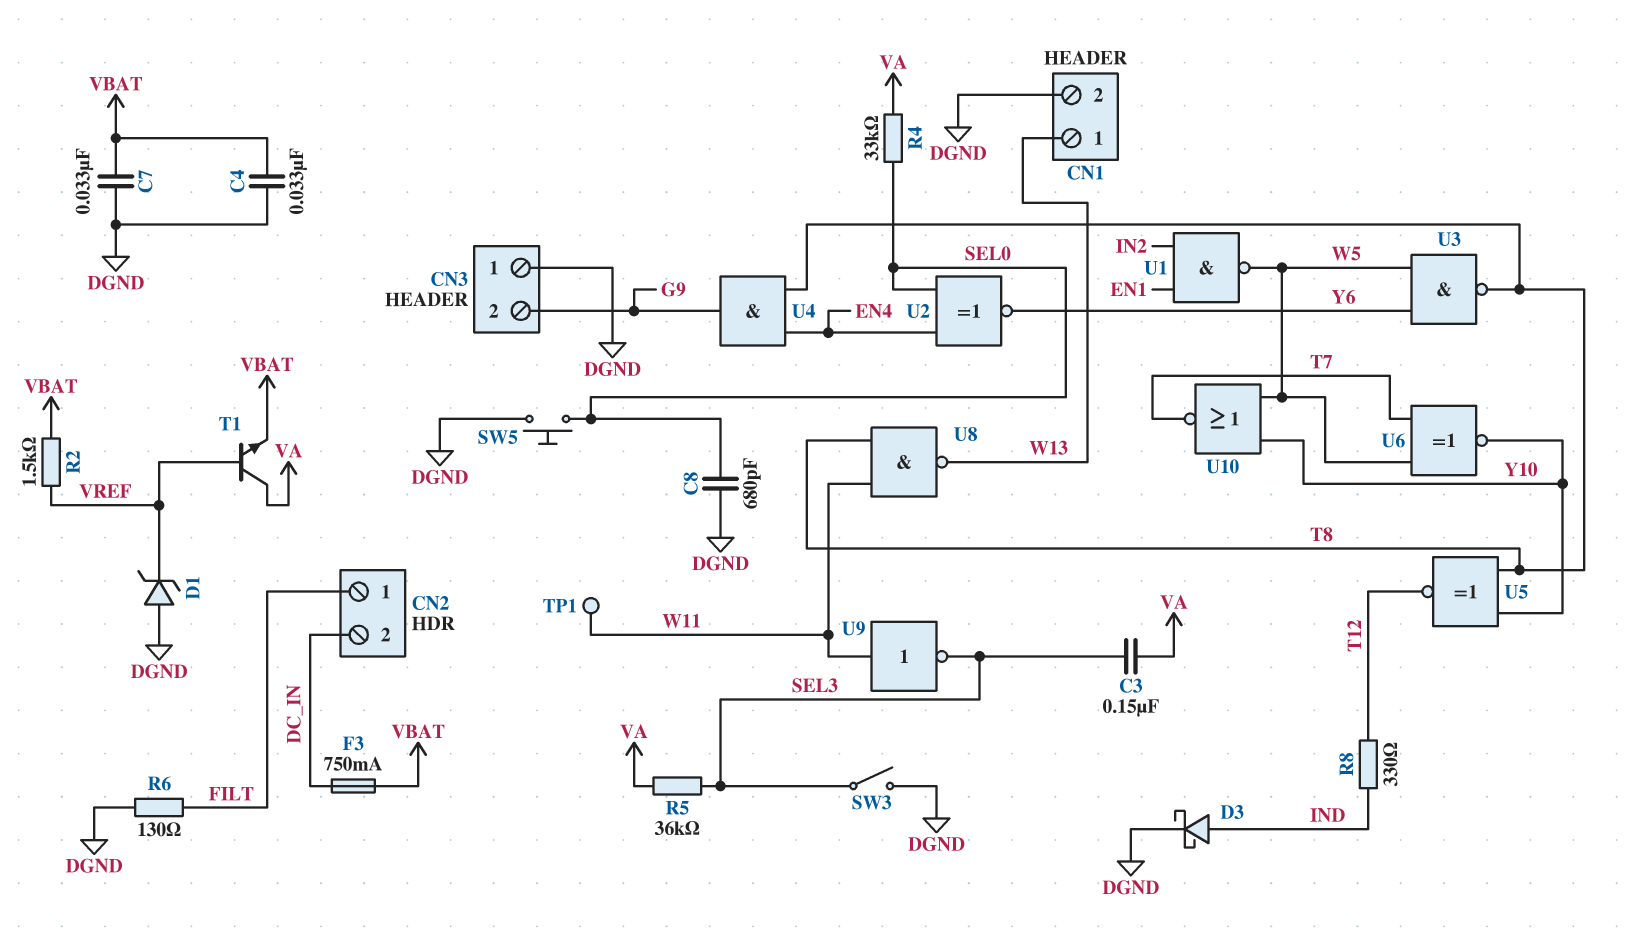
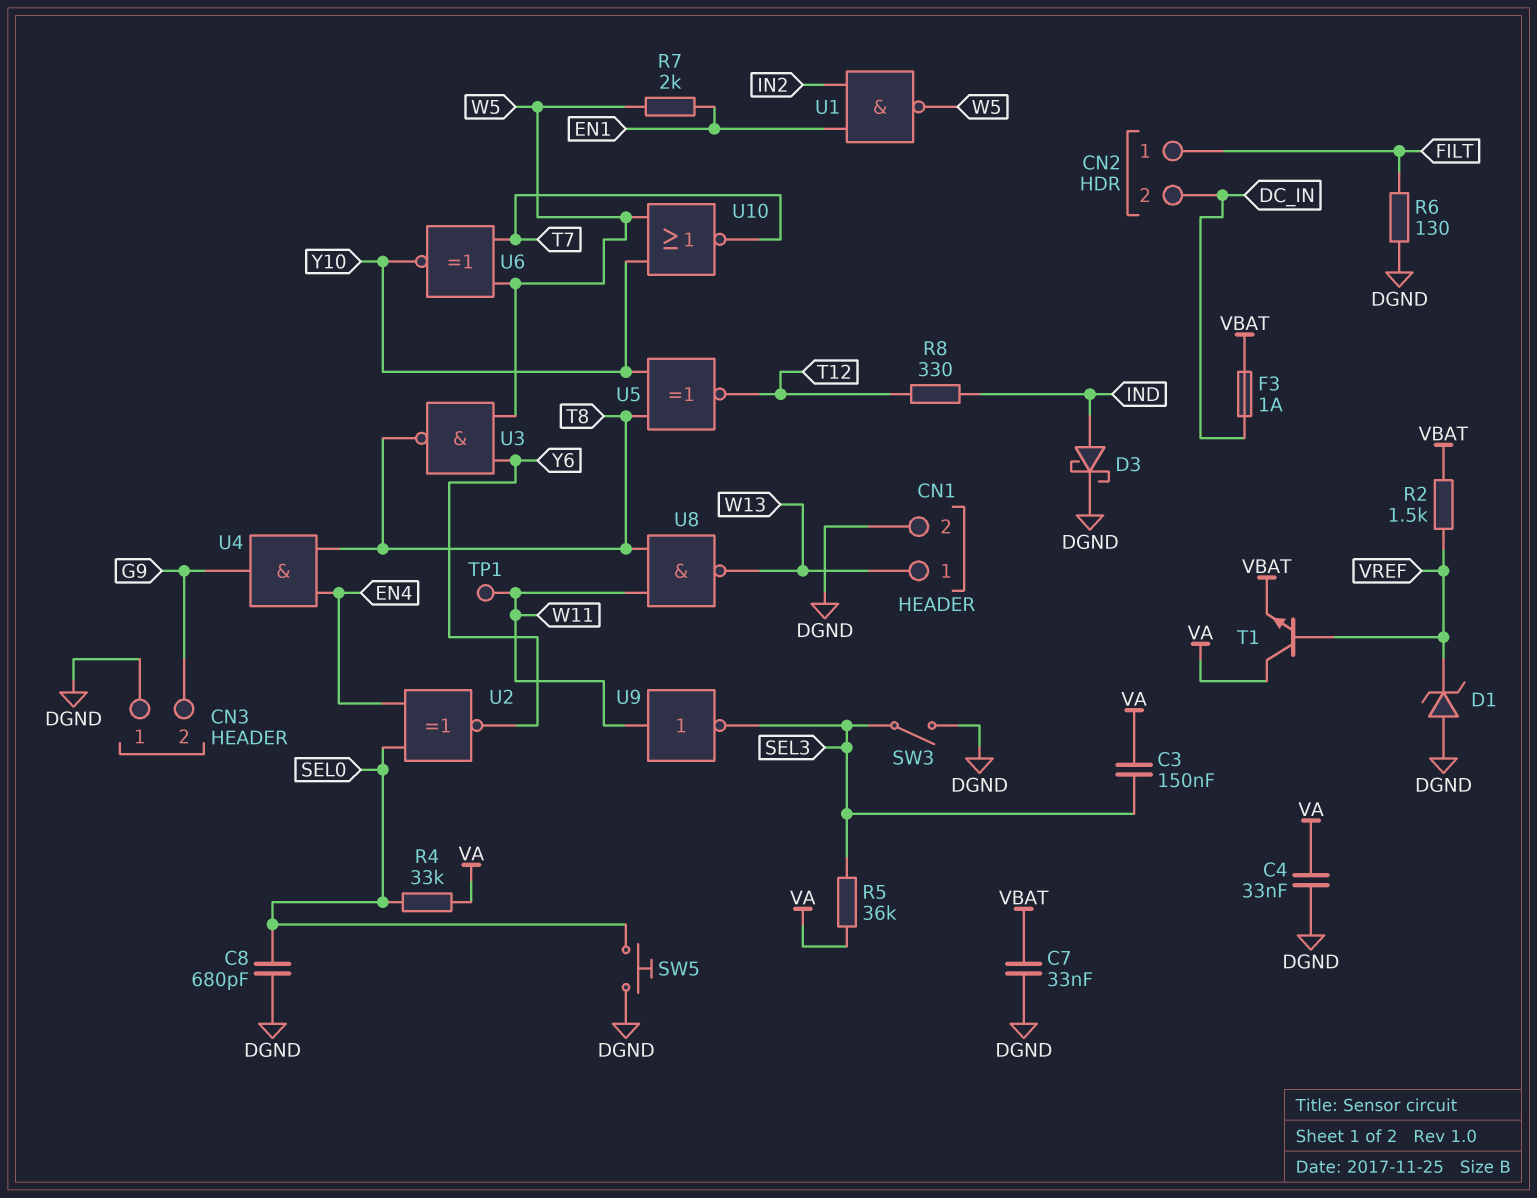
C4: 33nF (DGND, VBAT) -> 33nF (DGND, VA)
F3: 750mA (DC_IN, VBAT) -> 1A (DC_IN, VBAT)
R7: none -> 2k (EN1, W5)

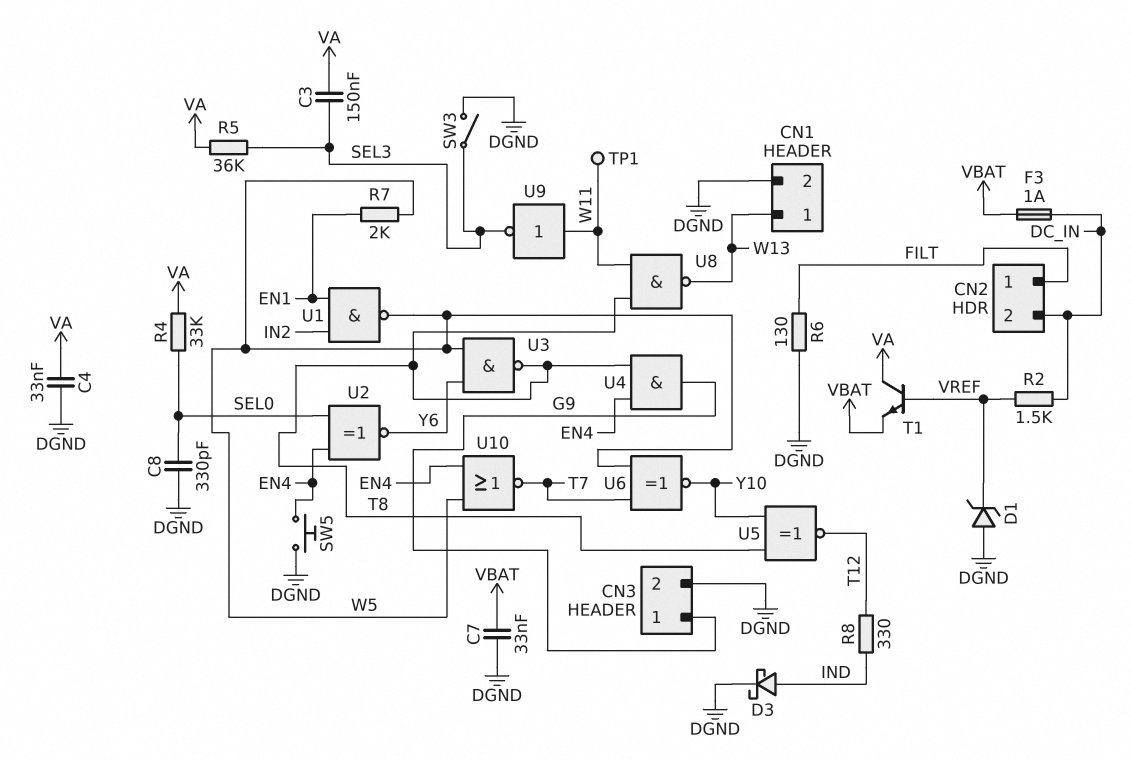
C8: 680pF (DGND, SEL0) -> 330pF (DGND, SEL0)
CN3 pin 1: DGND -> G9
CN3 pin 2: G9 -> DGND
R2: 1.5k (VBAT, VREF) -> 1.5k (DC_IN, VREF)
SW5: button (DGND, SEL0) -> button (DGND, EN4)
U10: NOR (in W5, in Y10, out T7) -> NOR (in EN4, in W5, out T7)

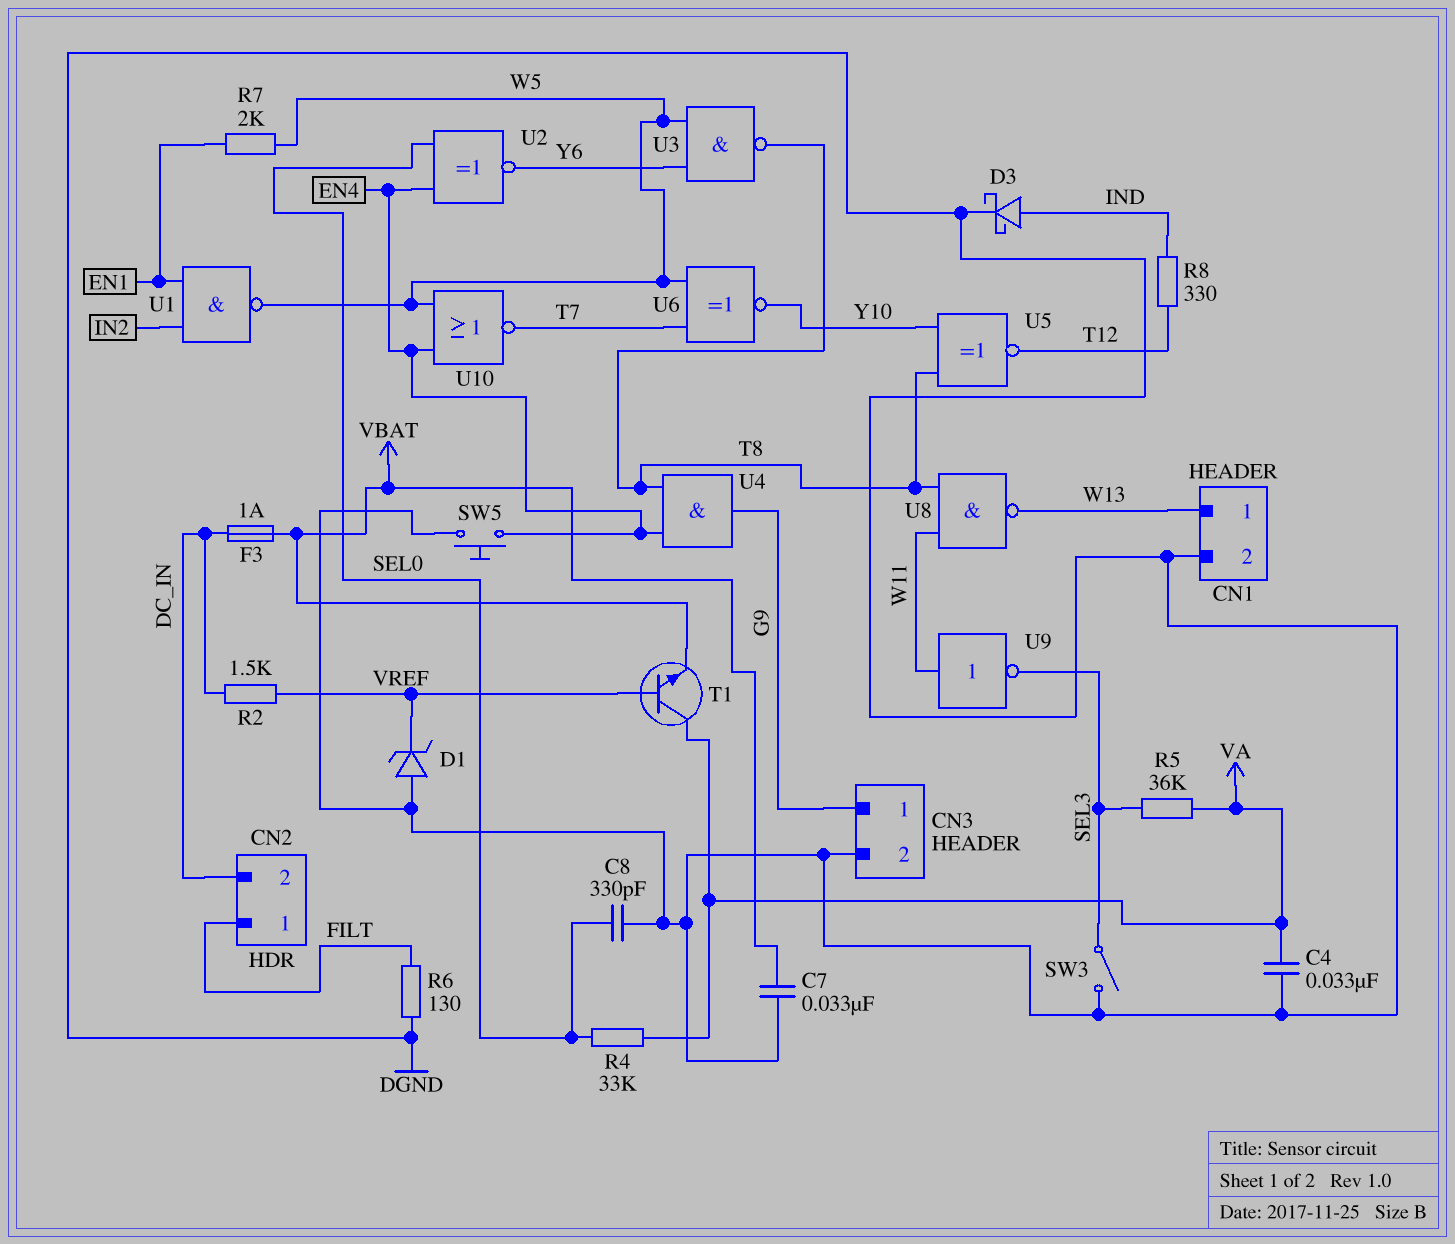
C3: 150nF (SEL3, VA) -> none
TP1: test point (W11) -> none

